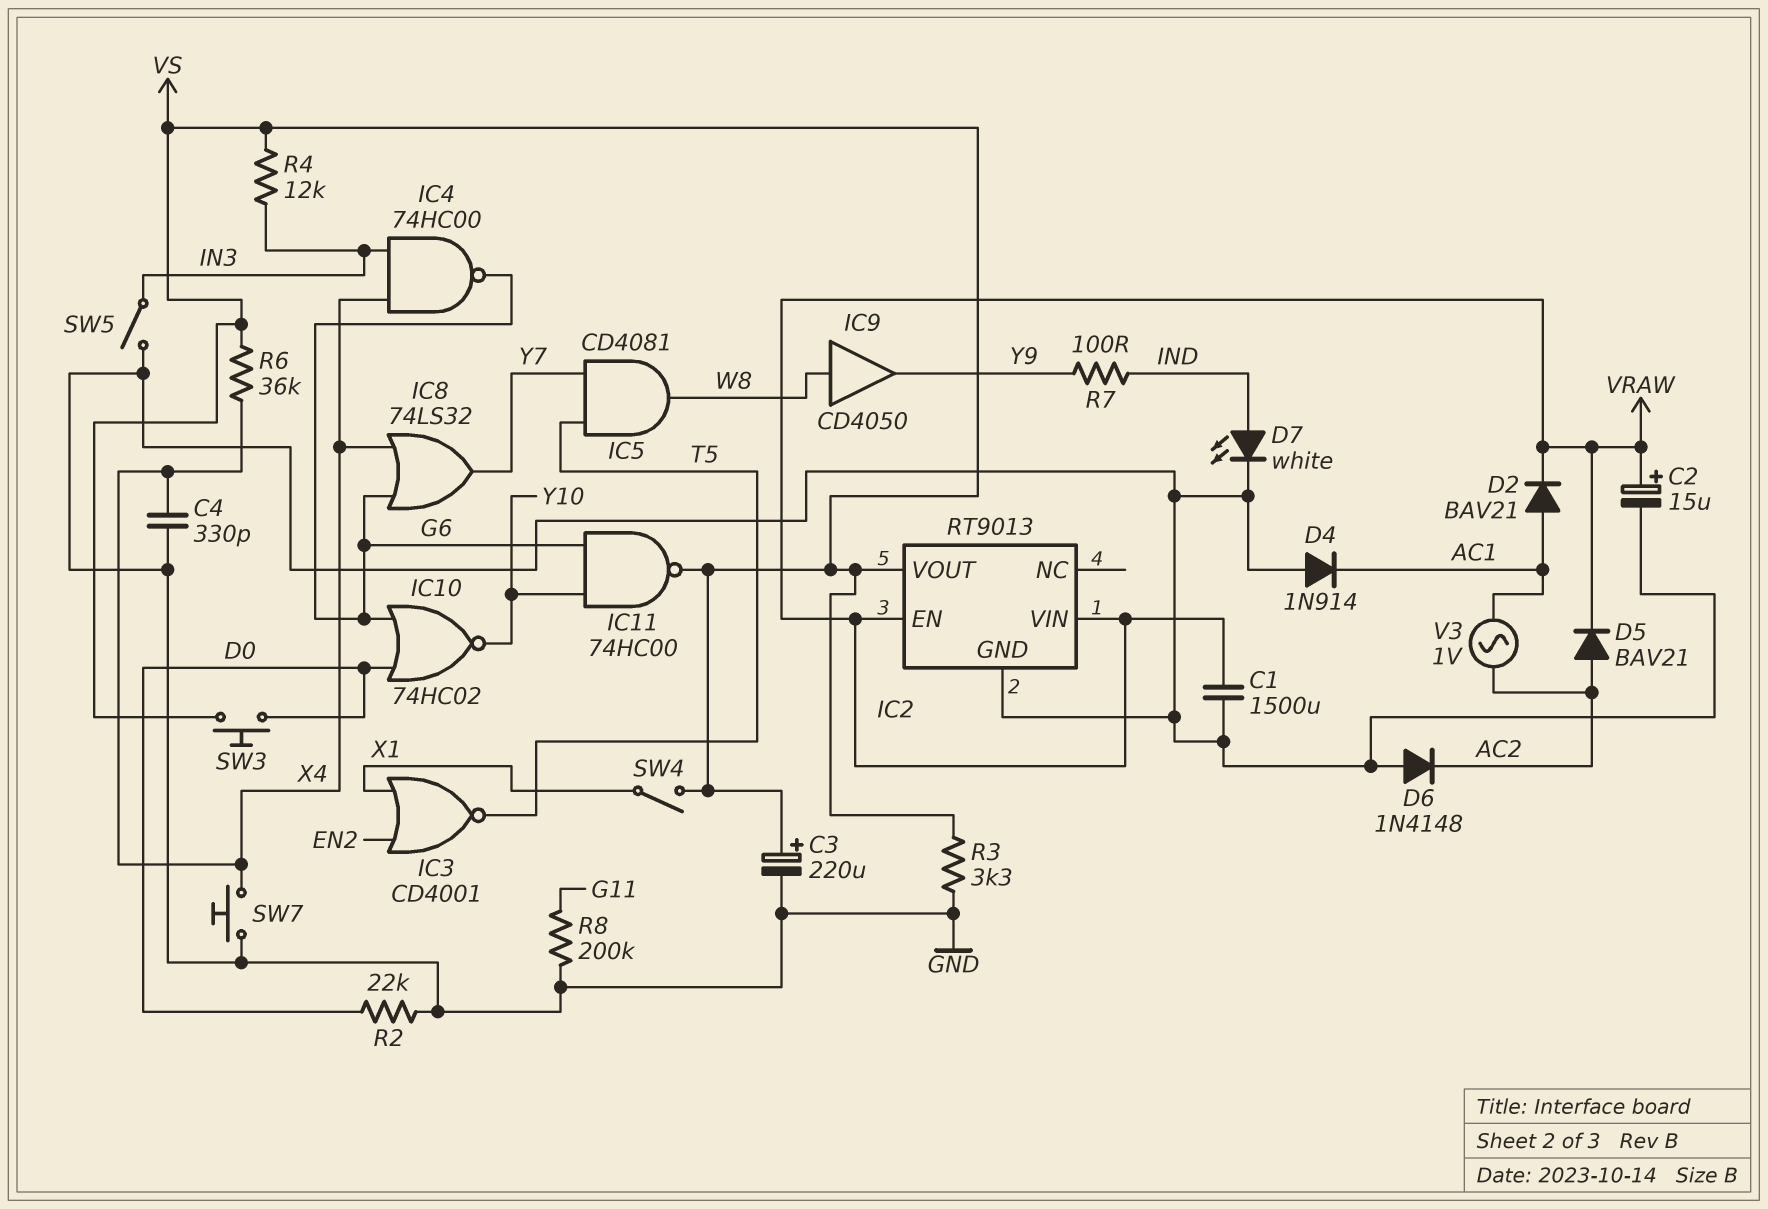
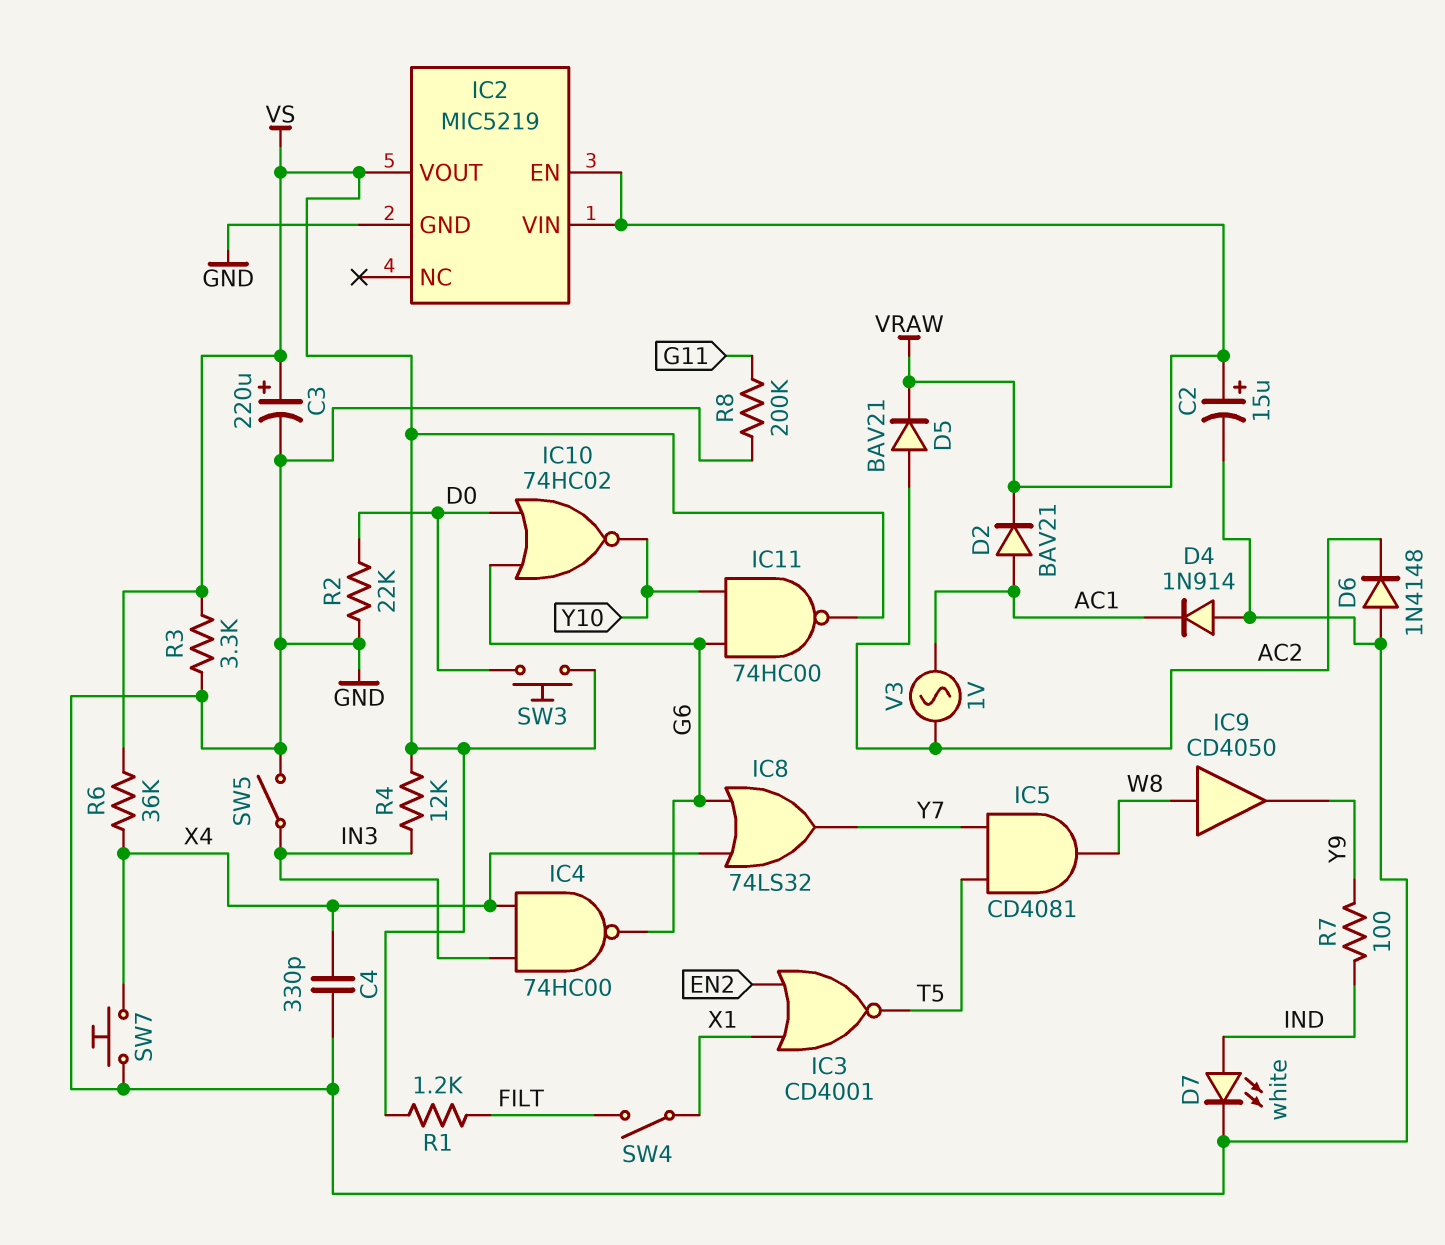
C1: 1500uF (GND, VRAW) -> none
IC2: RT9013 -> MIC5219
R1: none -> 1.2k (FILT, VS)
SW4: switch (VS, X1) -> switch (FILT, X1)

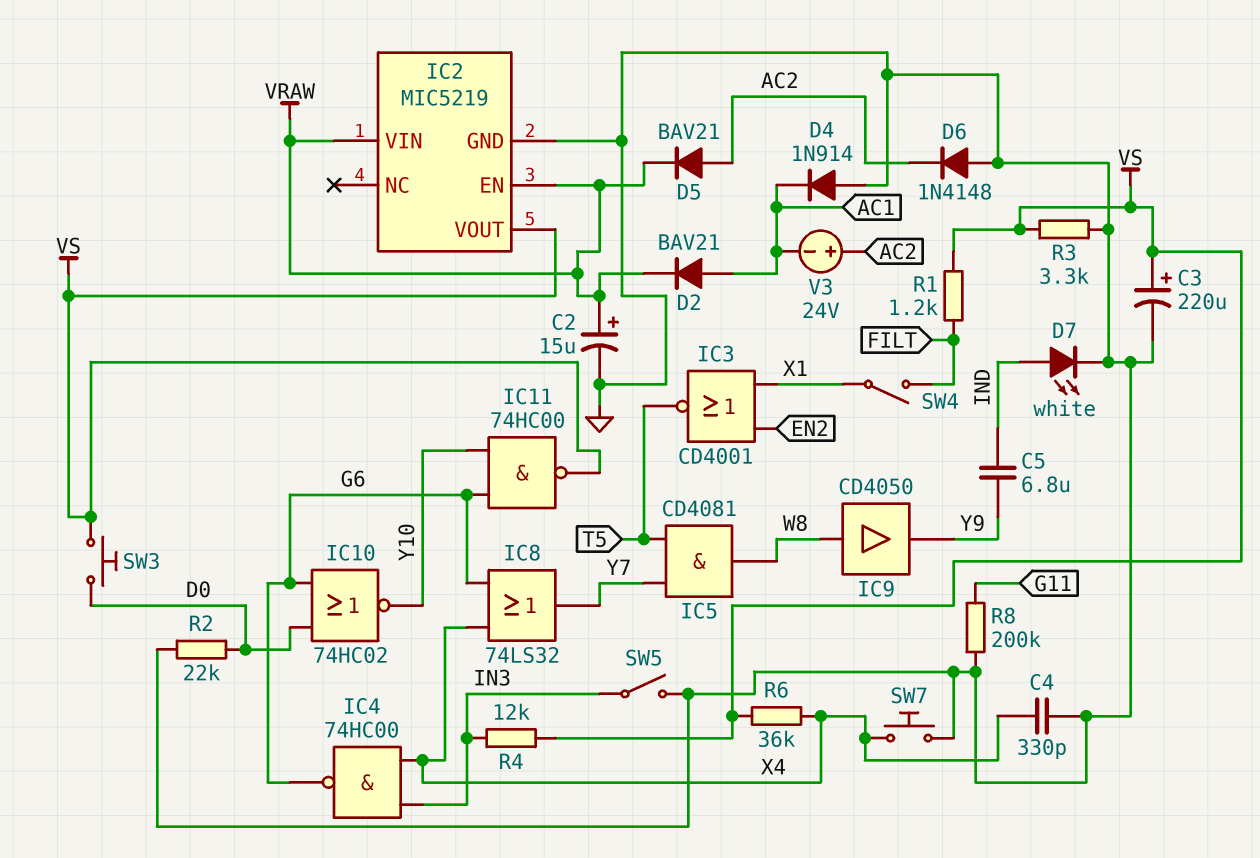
C5: none -> 6.8uF (IND, Y9)
R7: 100 (IND, Y9) -> none
V3: AC 1V (AC1, AC2) -> 24V (plus AC2, minus AC1)

